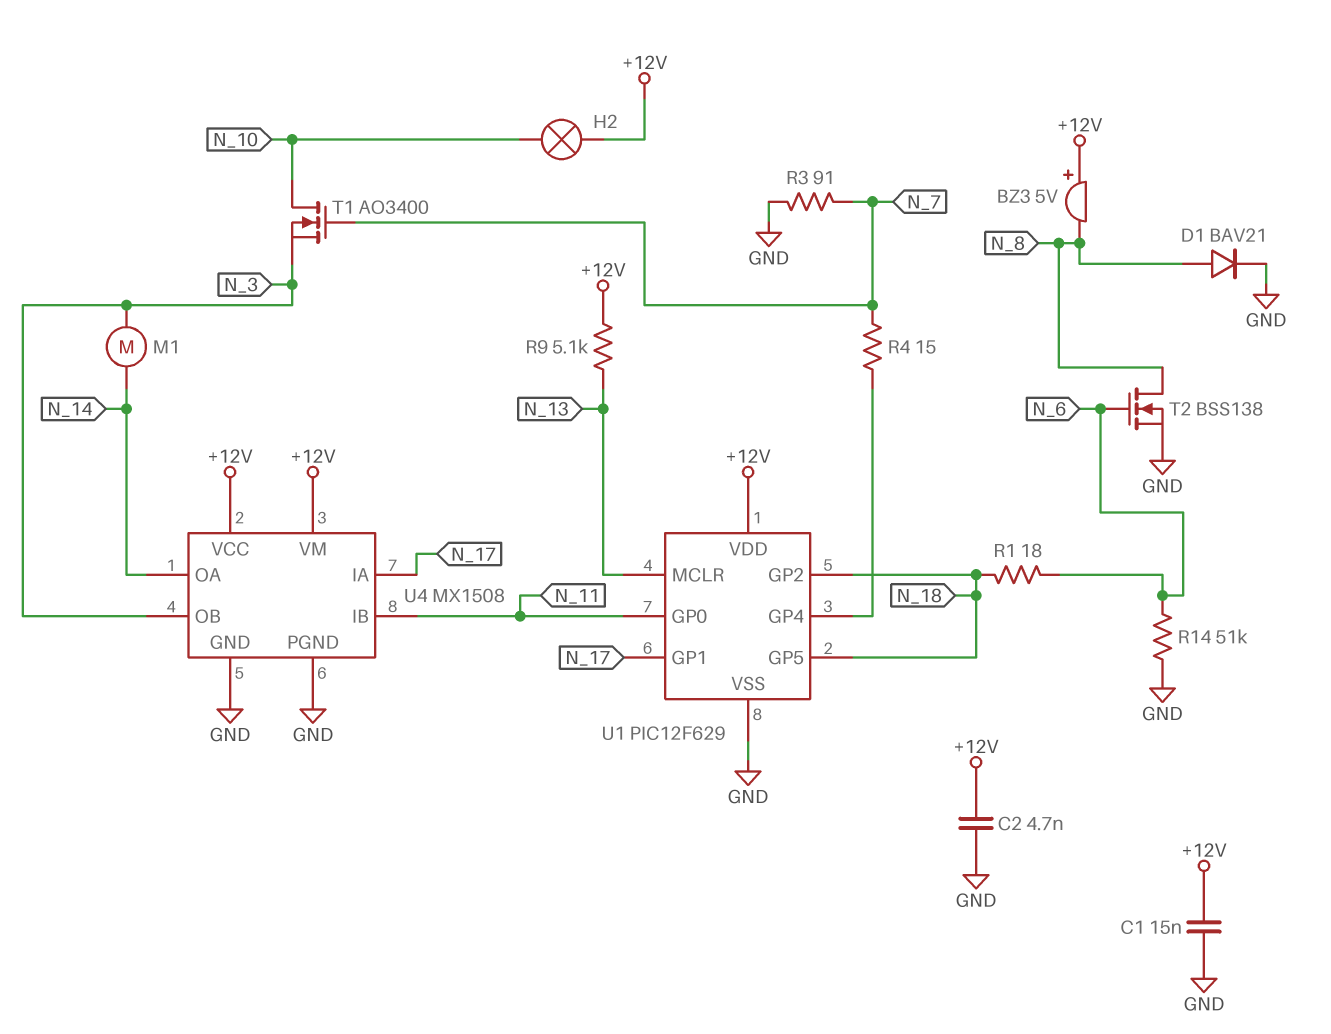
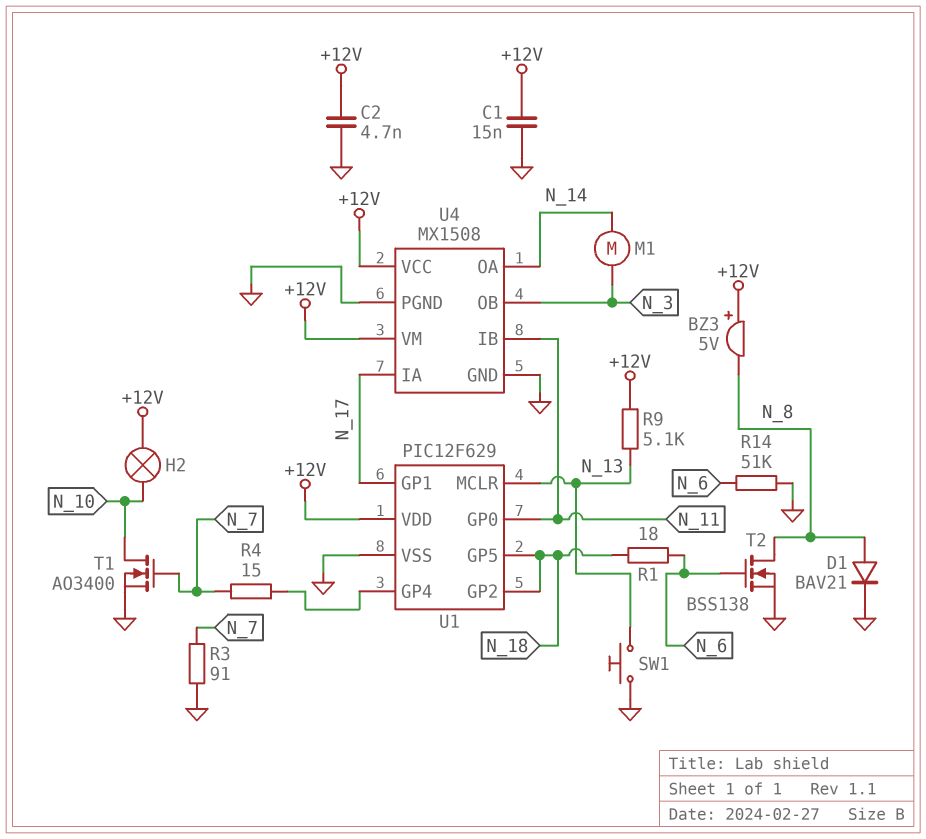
SW1: none -> button (GND, N_13)
T1: NMOS AO3400 (G N_7, D N_10, S N_3) -> NMOS AO3400 (G N_7, D N_10, S GND)

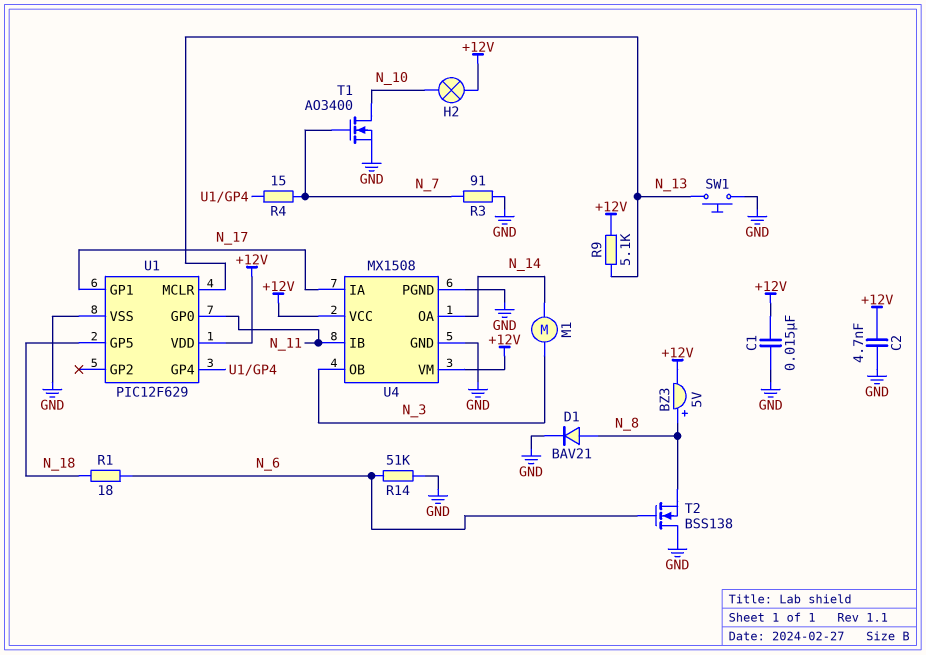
BZ3: buzzer 5V (plus +12V, minus N_8) -> buzzer 5V (plus N_8, minus +12V)
T2: NMOS BSS138 (G N_6, D N_8, S GND) -> NMOS BSS138 (G N_6, D GND, S N_8)
U1 pin GP2: N_18 -> none

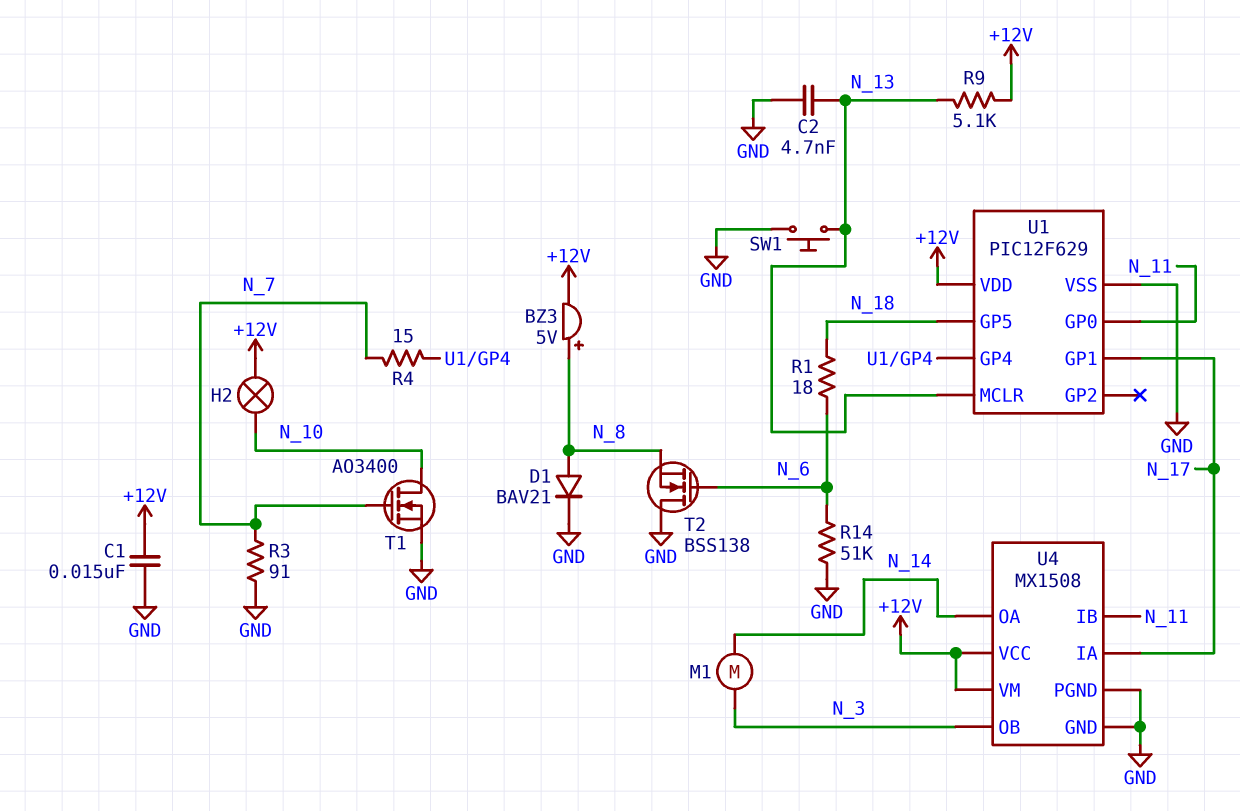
C2: 4.7nF (+12V, GND) -> 4.7nF (GND, N_13)

